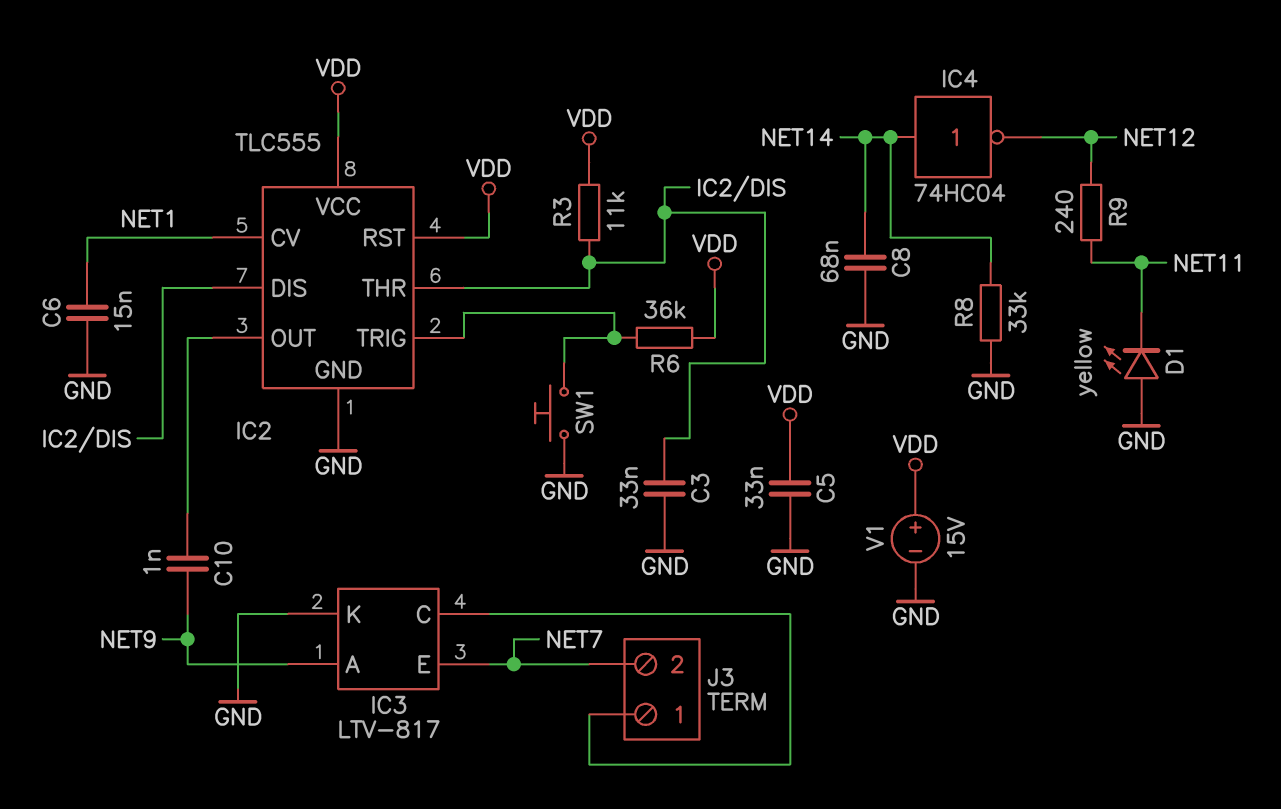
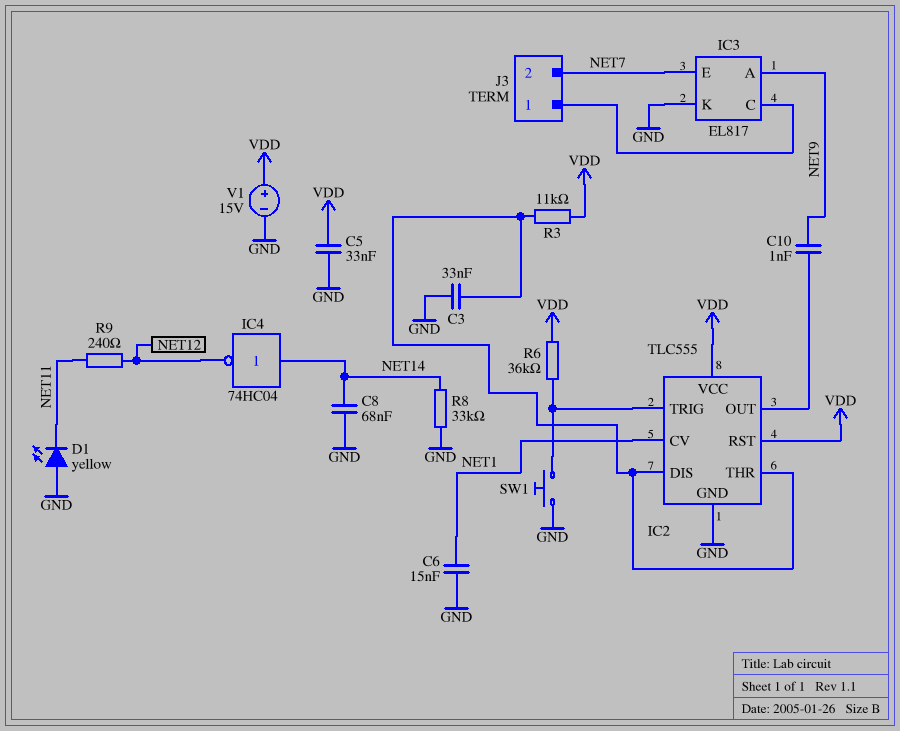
IC3: LTV-817 -> EL817

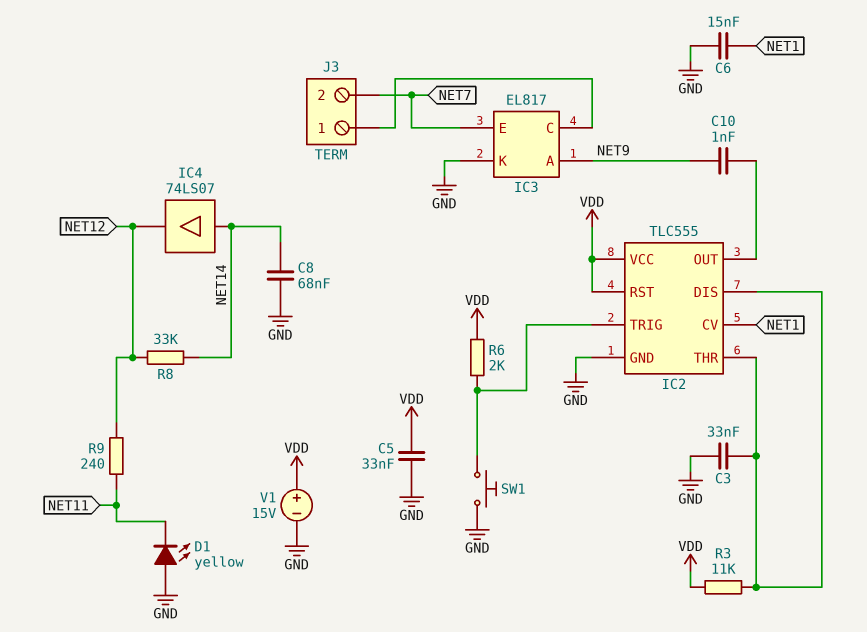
IC4: NOT 74HC04 (in NET14, out NET12) -> buffer 74LS07 (in NET14, out NET12)
R6: 36k (IC2/TRIG, VDD) -> 2k (IC2/TRIG, VDD)
R8: 33k (GND, NET14) -> 33k (NET12, NET14)

